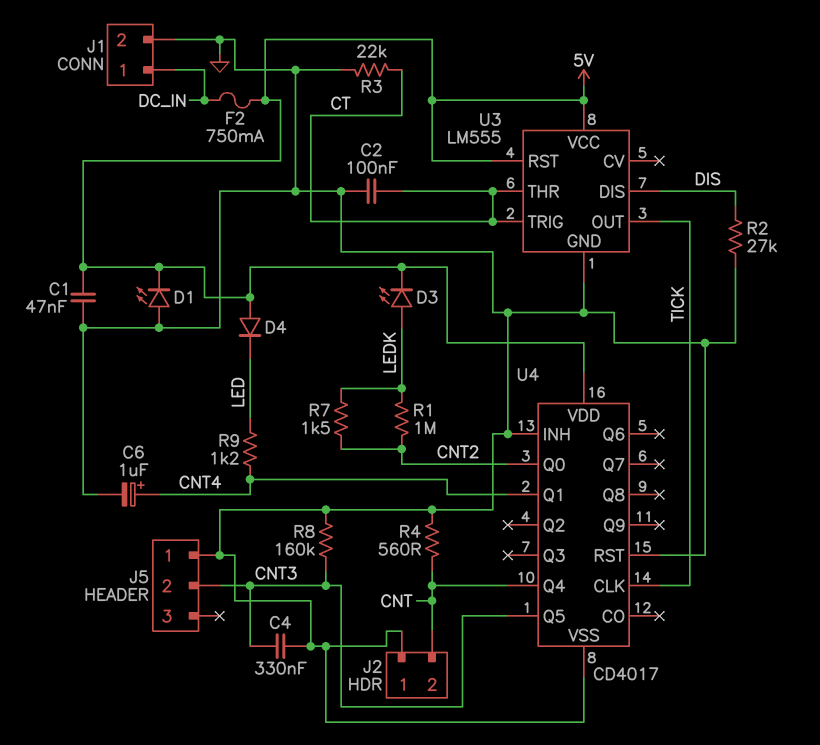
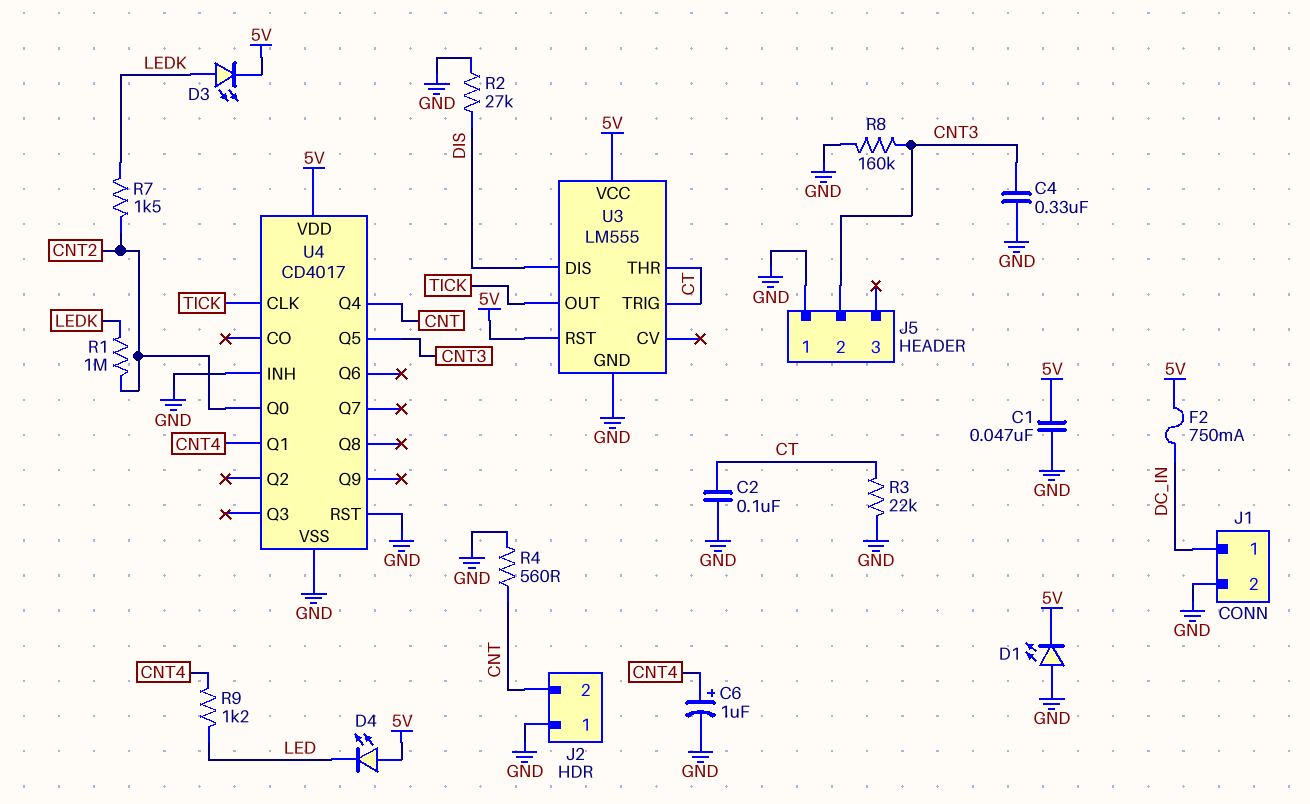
D4: diode (A 5V, K LED) -> LED (A 5V, K LED)

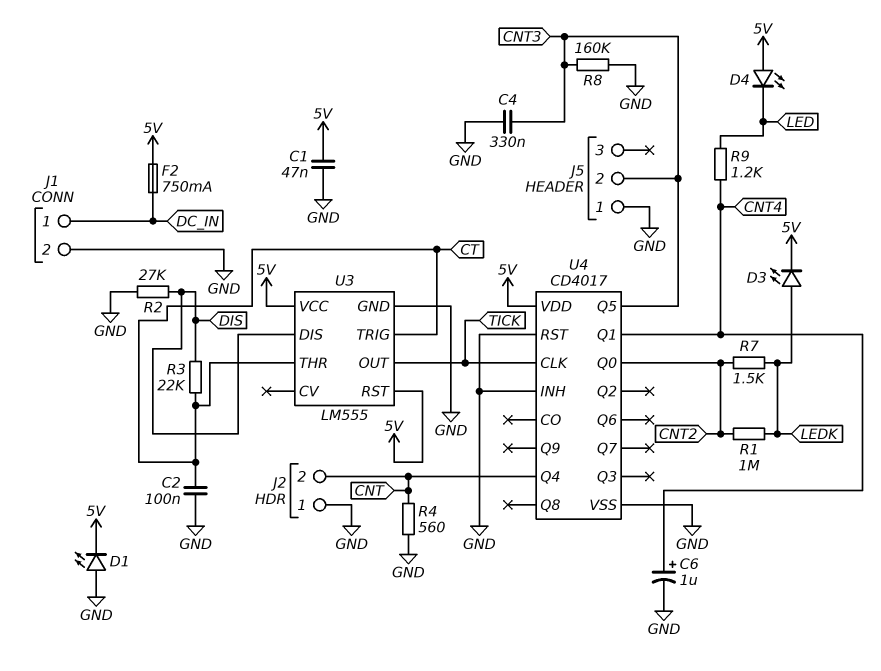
R3: 22k (CT, GND) -> 22k (CT, DIS)

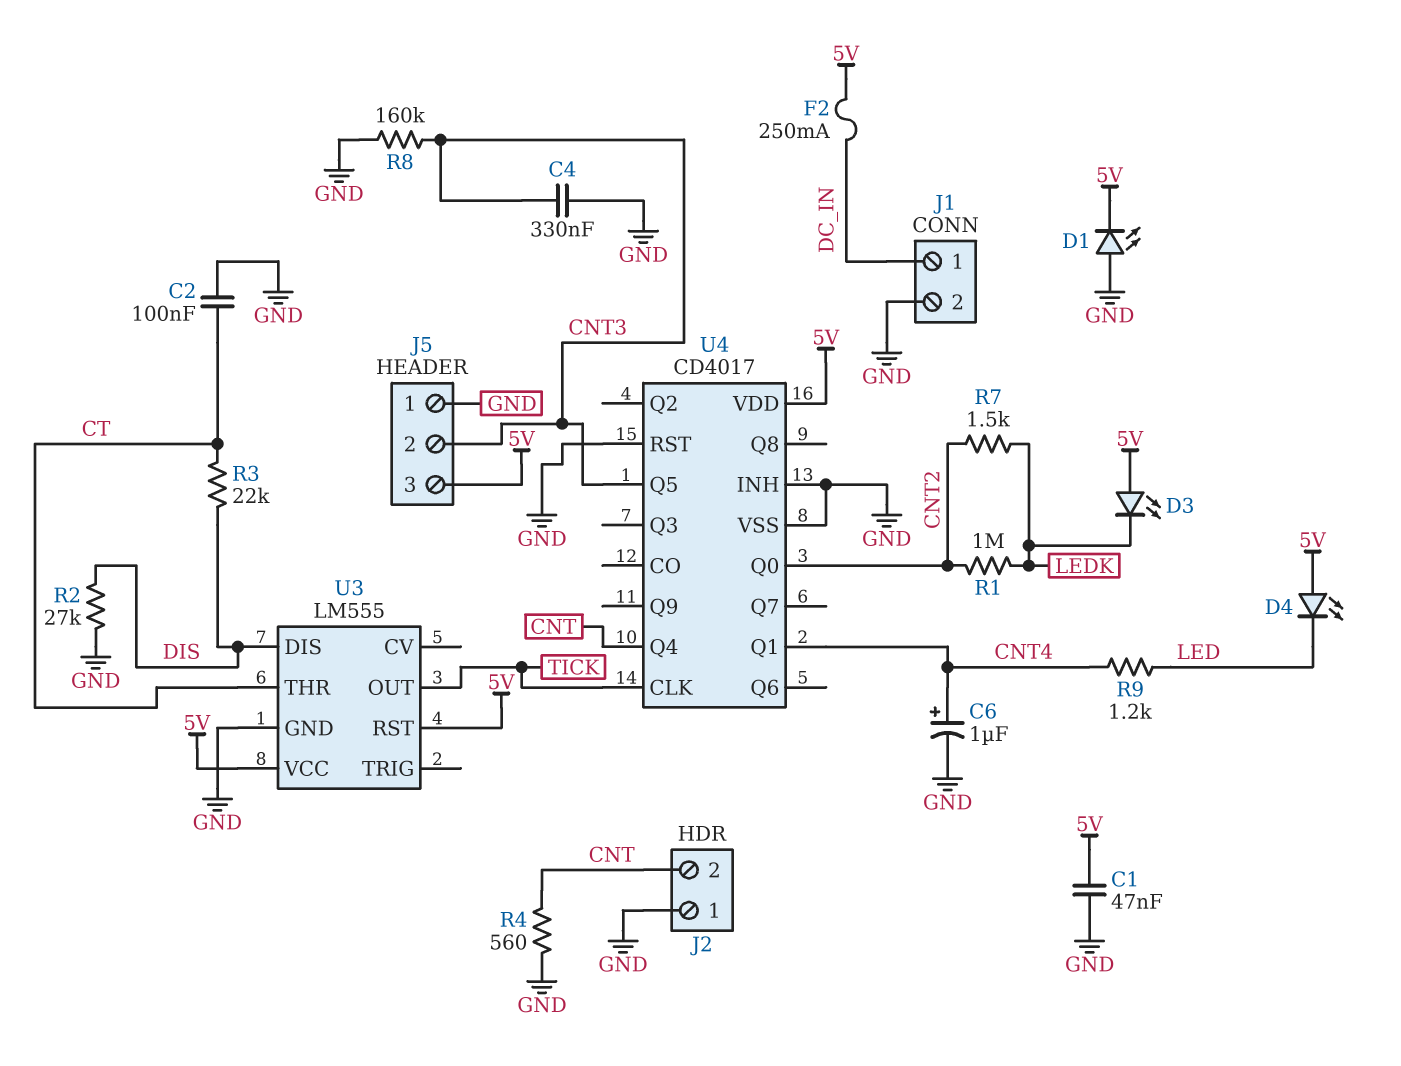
D3: LED (A LEDK, K 5V) -> LED (A 5V, K LEDK)
F2: 750mA (5V, DC_IN) -> 250mA (5V, DC_IN)
J5 pin 3: none -> 5V
U3 pin TRIG: CT -> none

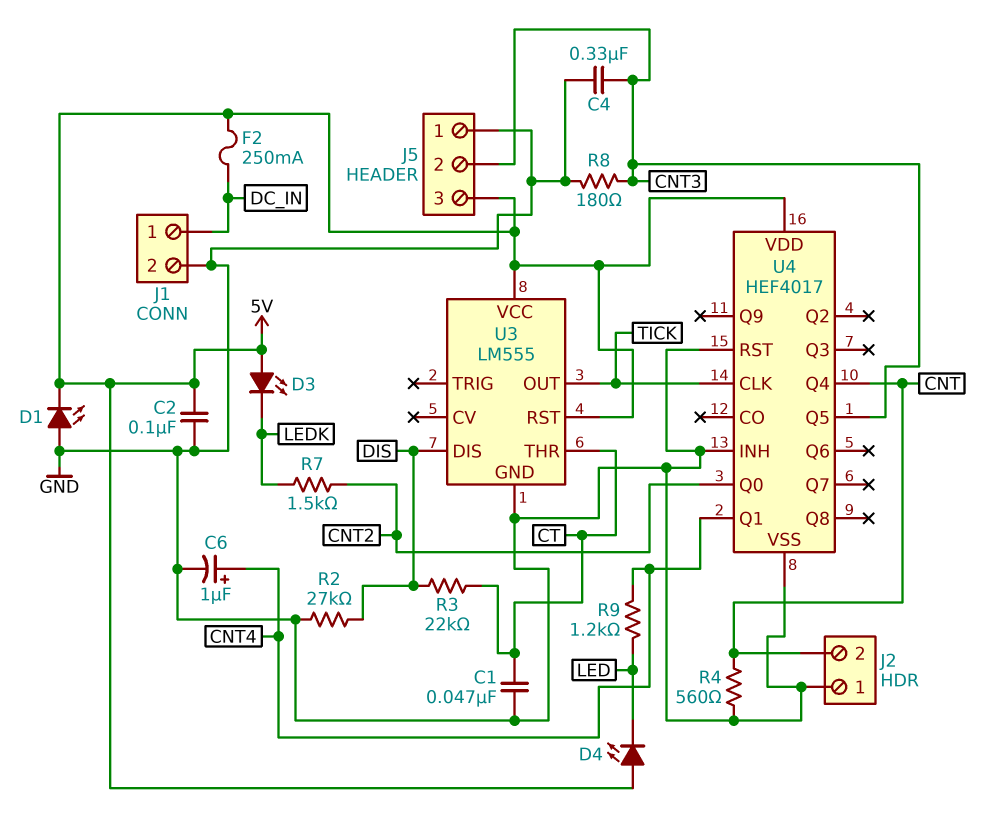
C1: 47nF (5V, GND) -> 47nF (CT, GND)
C2: 100nF (CT, GND) -> 100nF (5V, GND)
R1: 1M (CNT2, LEDK) -> none
R8: 160k (CNT3, GND) -> 180 (CNT3, GND)
U4: CD4017 -> HEF4017

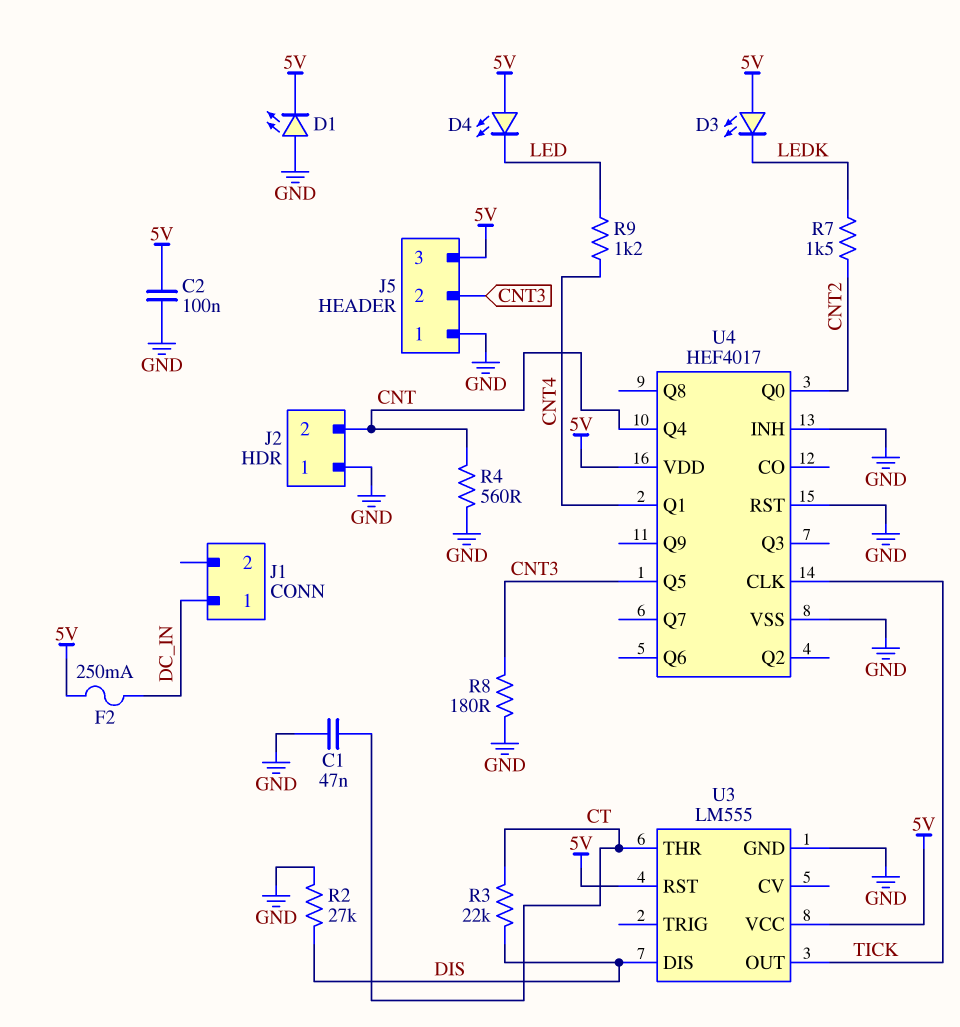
C4: 330nF (CNT3, GND) -> none
C6: 1uF (plus CNT4, minus GND) -> none
J1 pin 2: GND -> none

